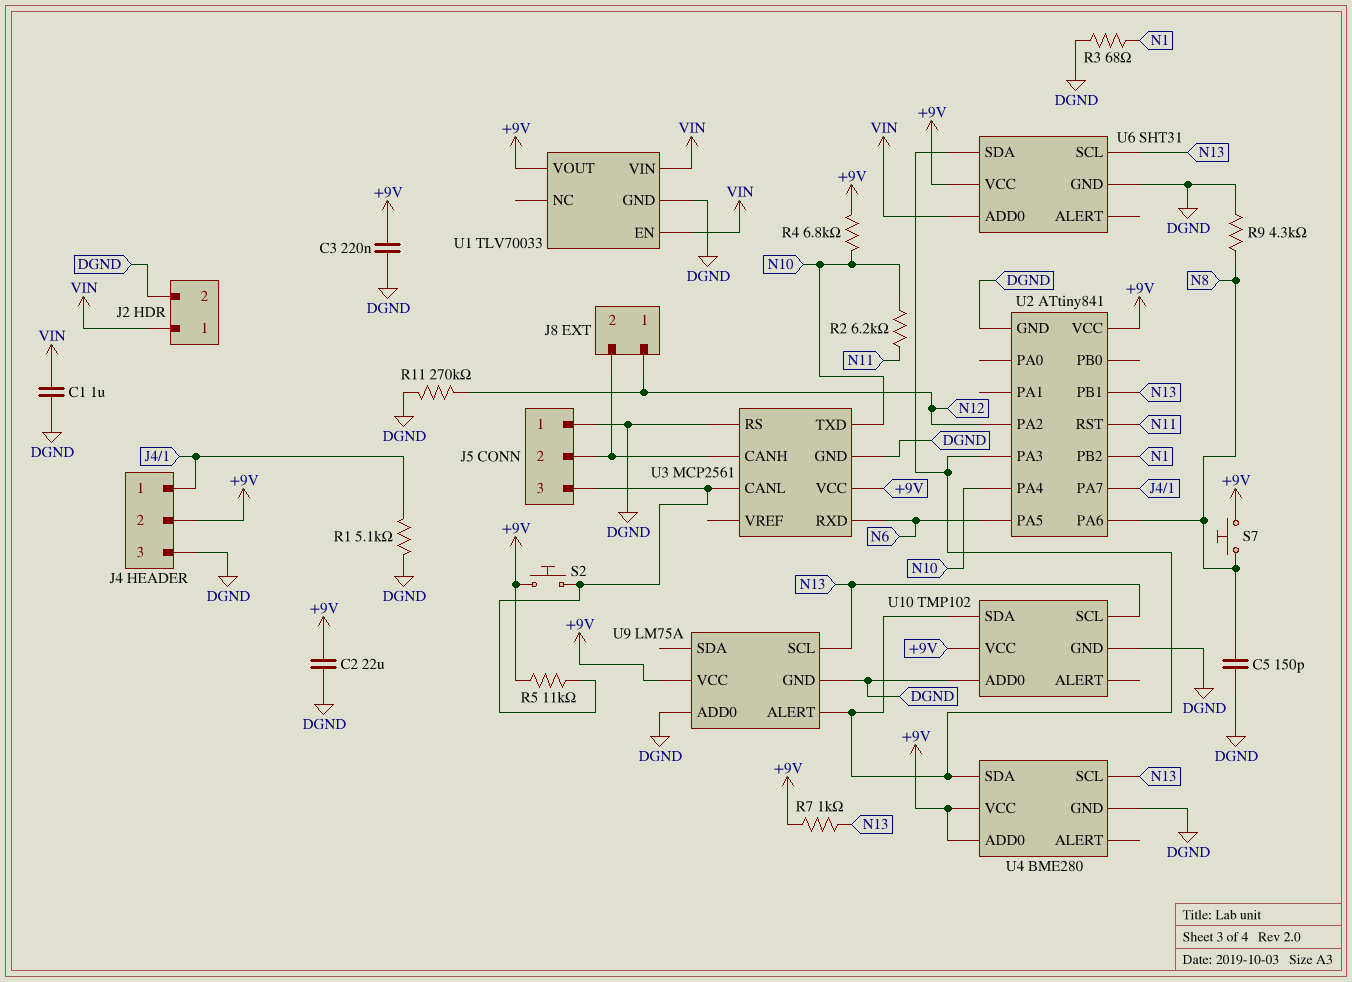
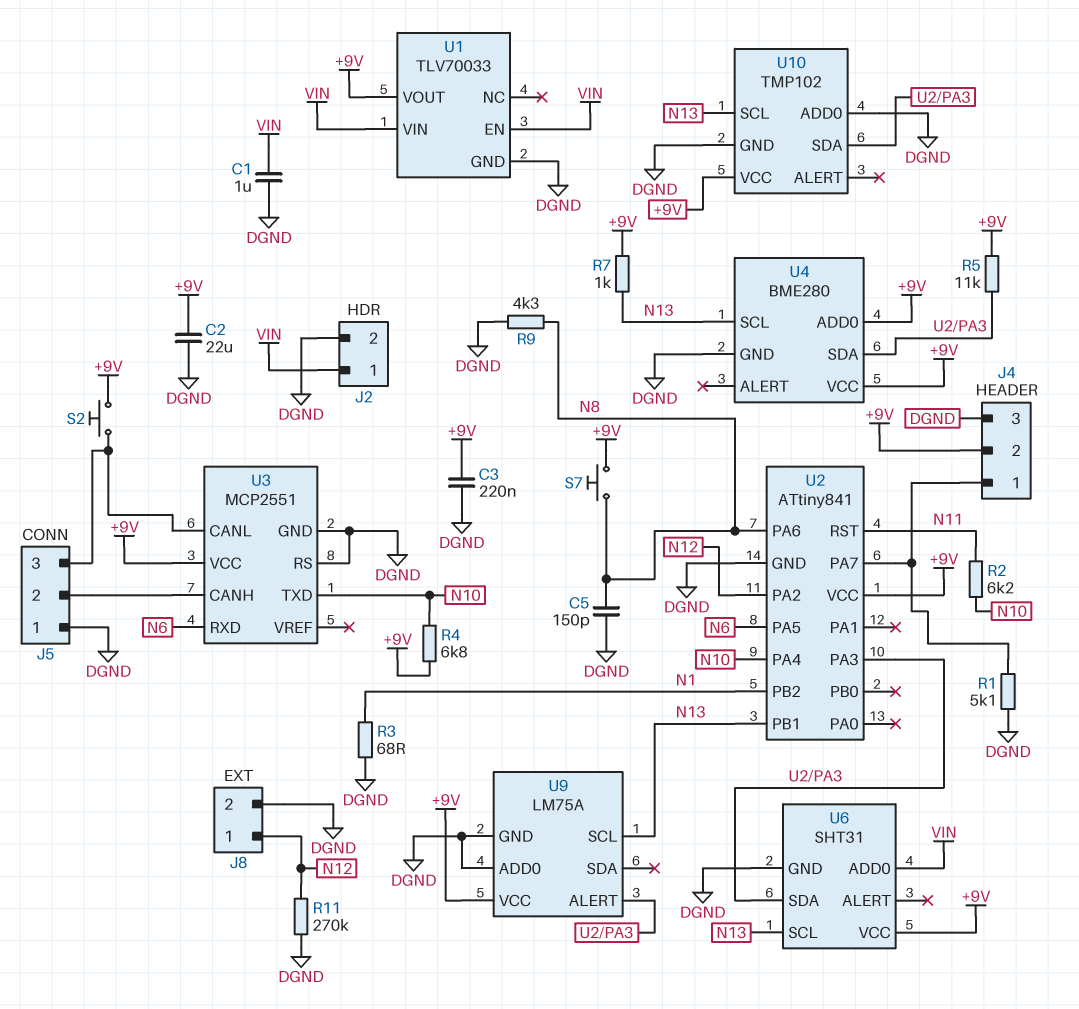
J8 pin 2: J5/2 -> DGND
R5: 11k (+9V, J5/3) -> 11k (+9V, U2/PA3)
U3: MCP2561 -> MCP2551

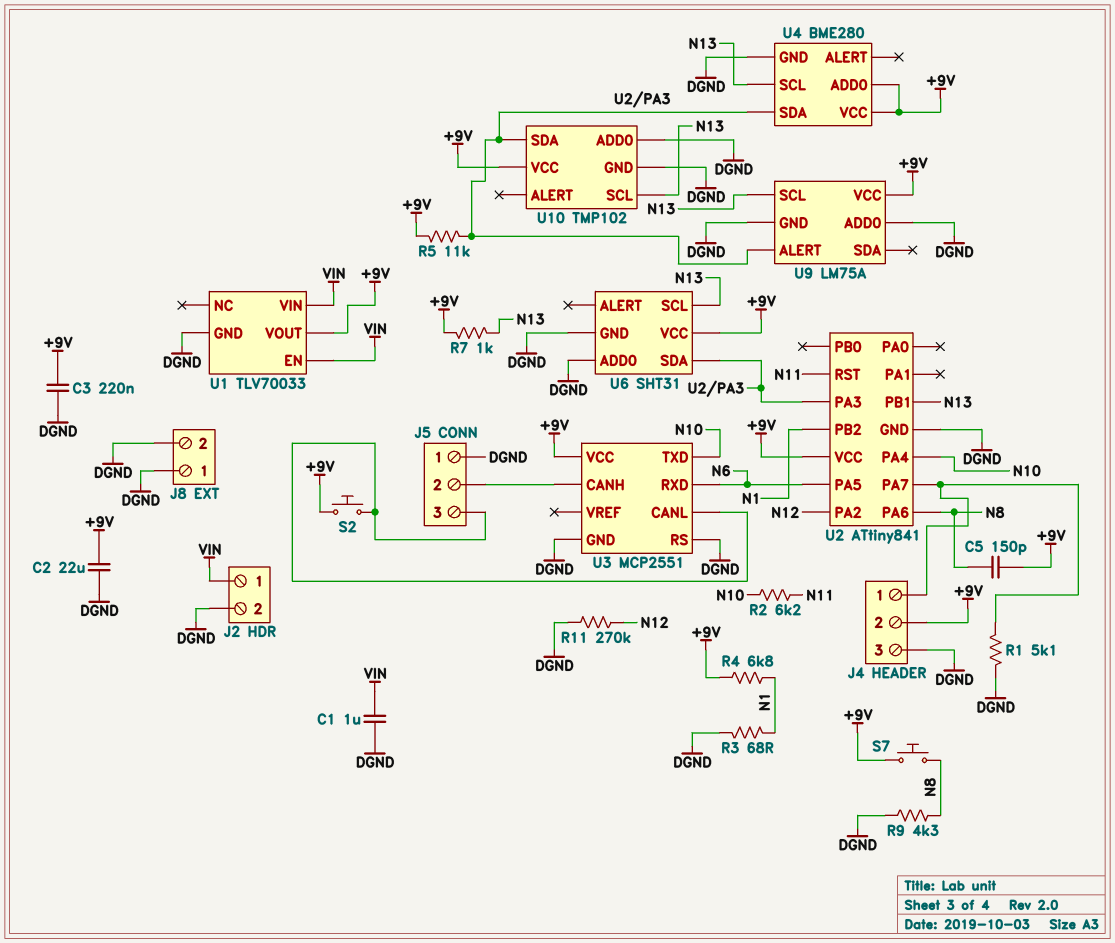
C5: 150pF (DGND, N8) -> 150pF (+9V, N8)
J8 pin 1: N12 -> DGND
R4: 6.8k (+9V, N10) -> 6.8k (+9V, N1)
U6 pin ADD0: VIN -> DGND

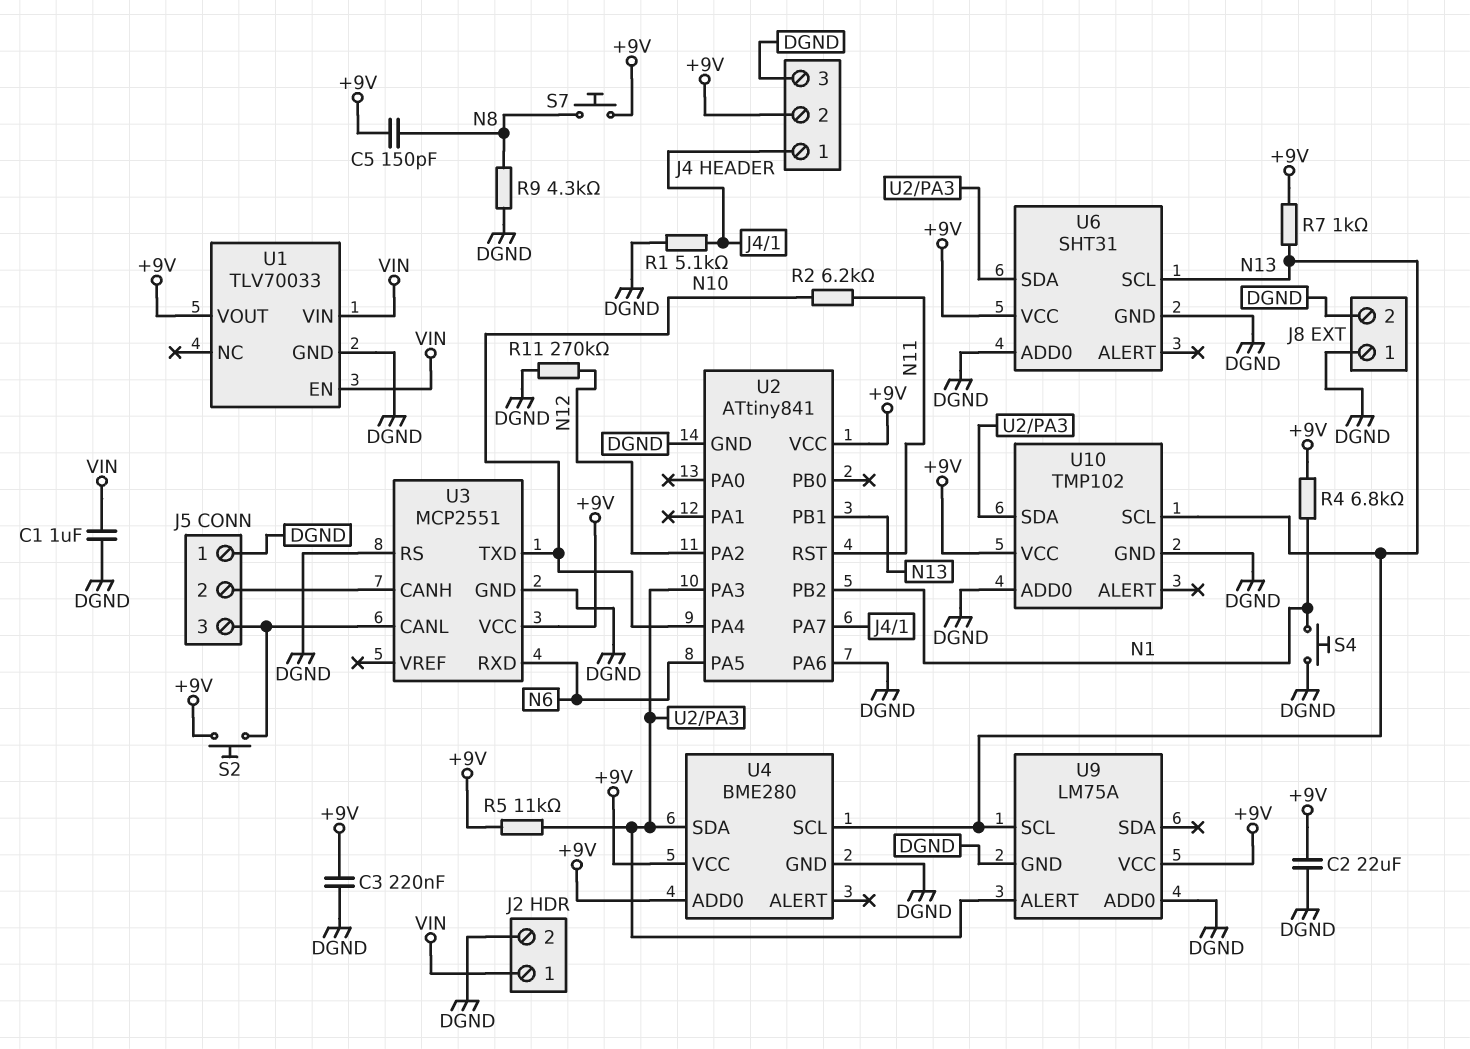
R3: 68 (DGND, N1) -> none
S4: none -> button (DGND, N1)
U2 pin PA6: N8 -> DGND

